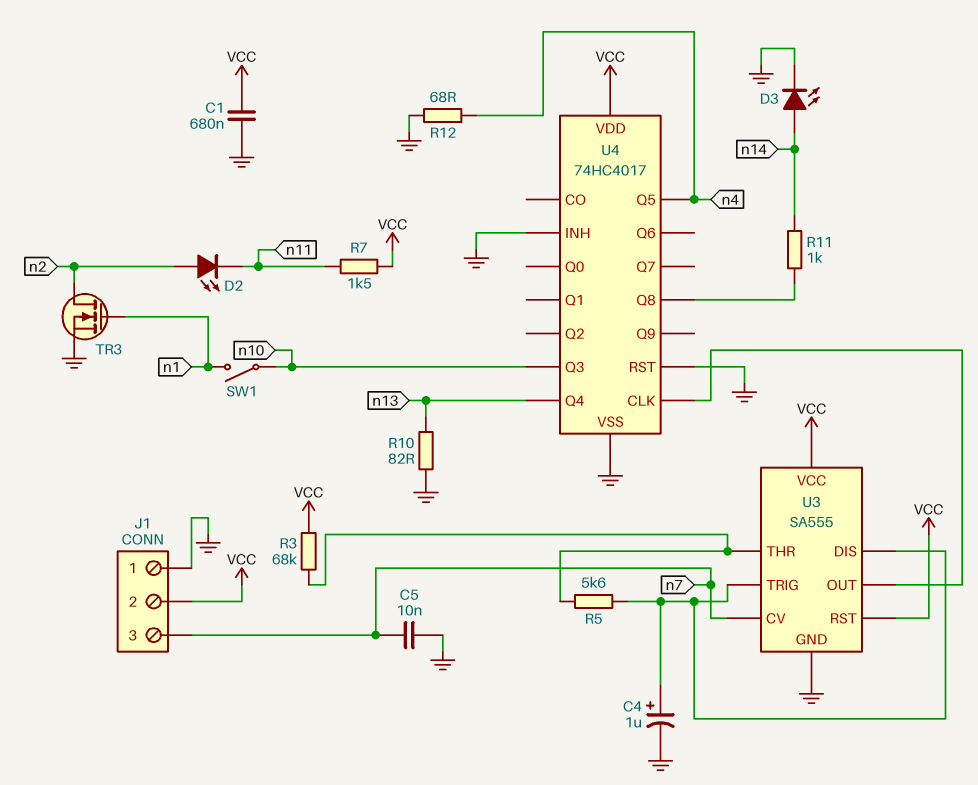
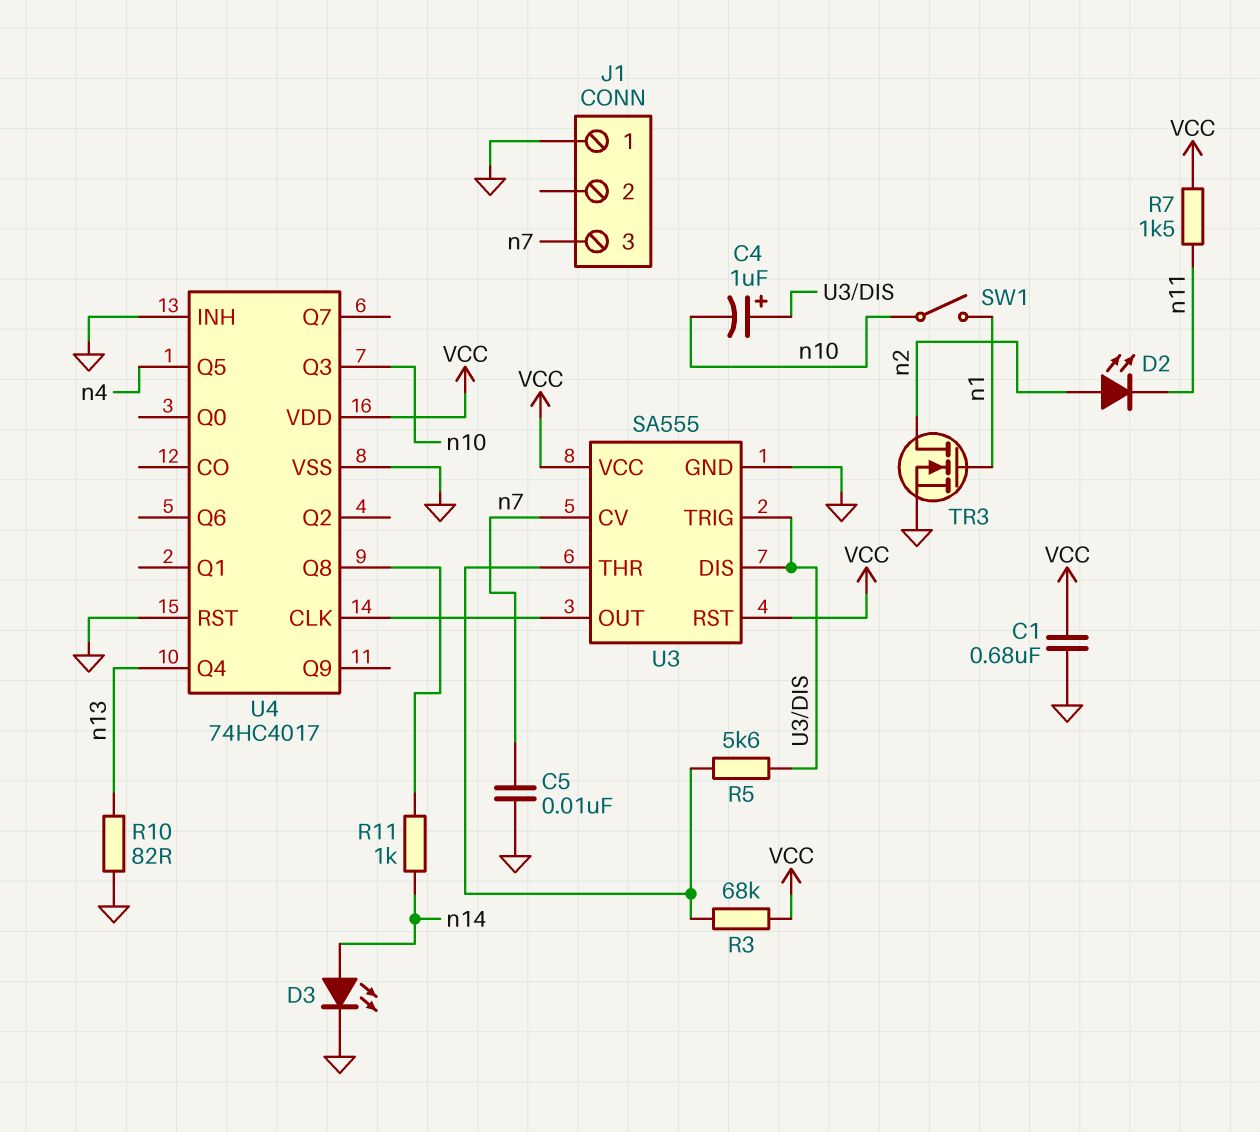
C4: 1uF (plus U3/DIS, minus GND) -> 1uF (plus U3/DIS, minus n10)
J1 pin 2: VCC -> none
R12: 68 (GND, n4) -> none

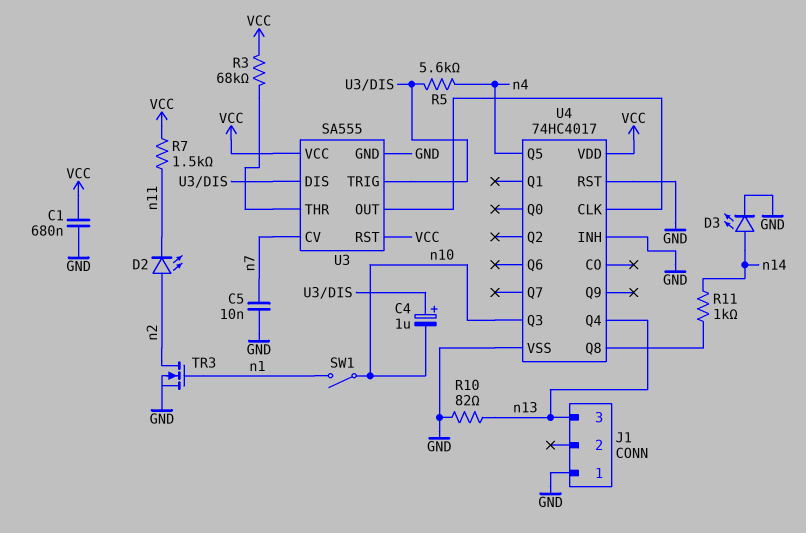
J1 pin 3: n7 -> n13
R5: 5.6k (U3/DIS, U3/THR) -> 5.6k (U3/DIS, n4)

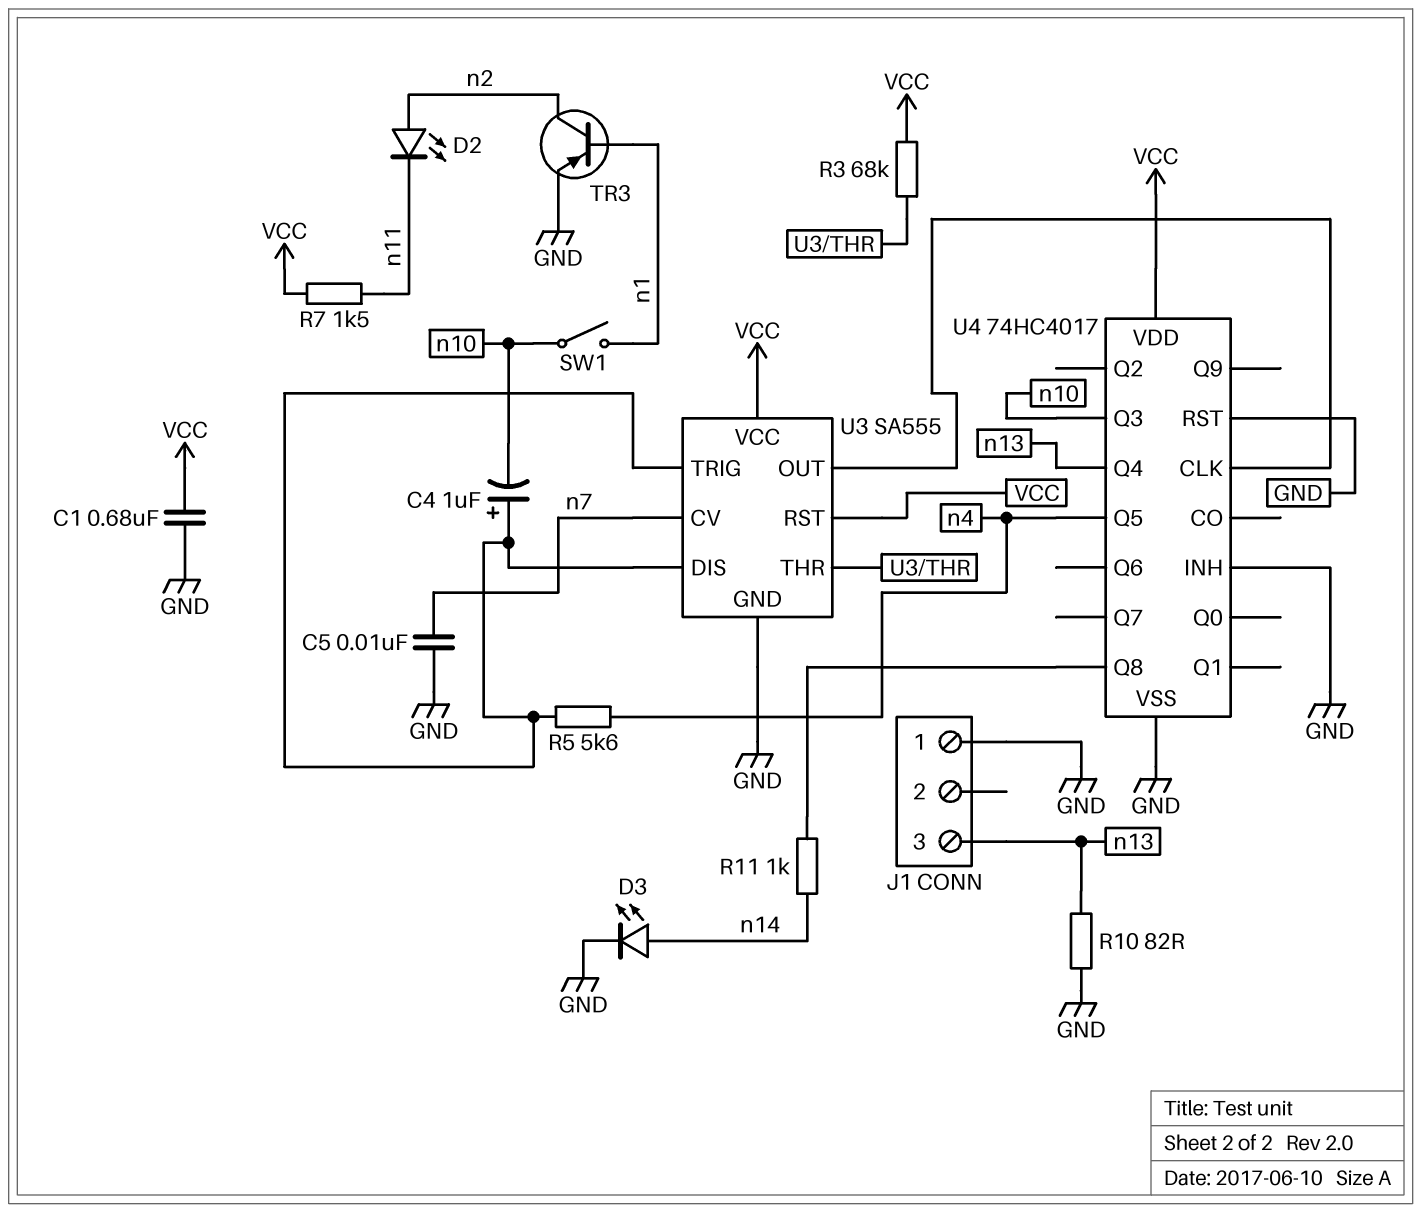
TR3: NMOS (G n1, D n2, S GND) -> PNP (B n1, C n2, E GND)

